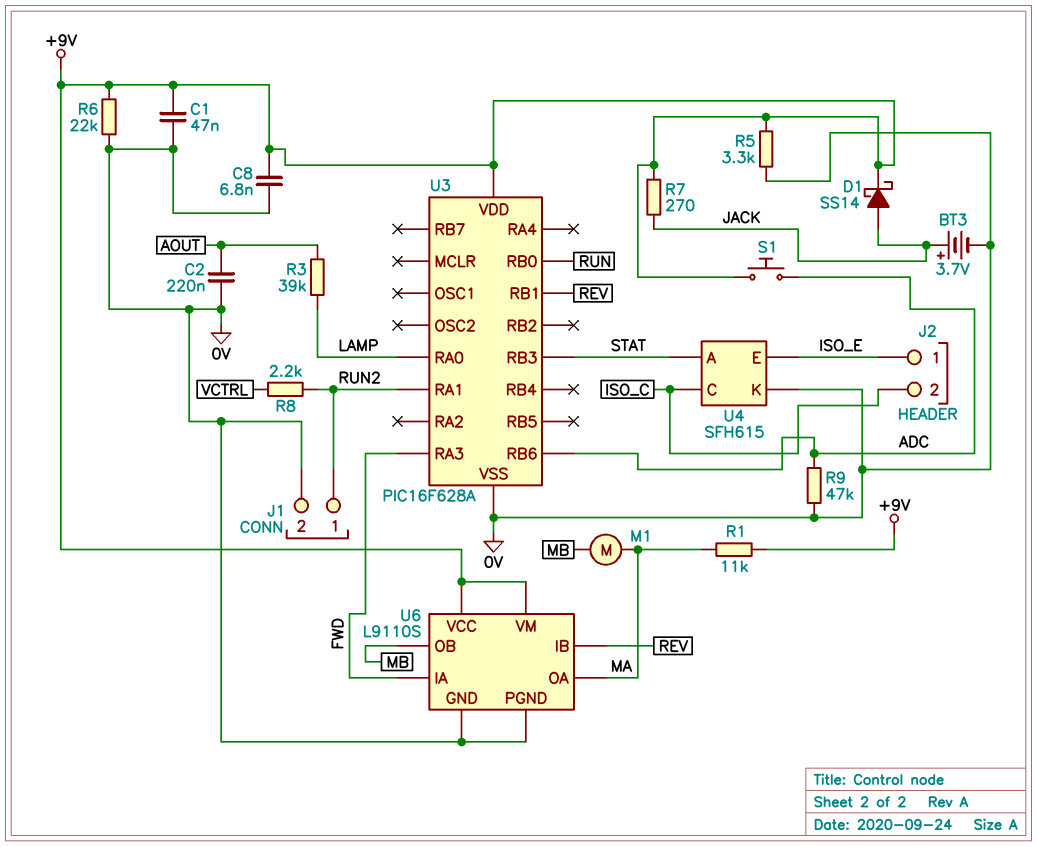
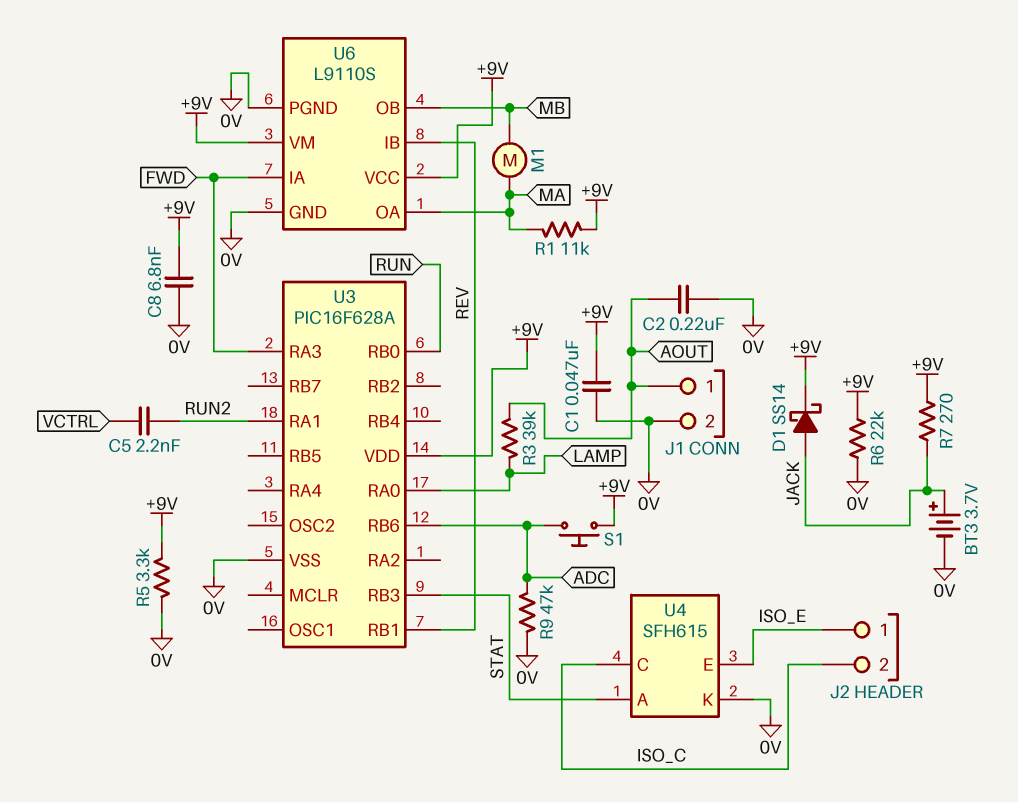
C5: none -> 2.2nF (RUN2, VCTRL)
J1 pin 1: RUN2 -> AOUT
R8: 2.2k (RUN2, VCTRL) -> none

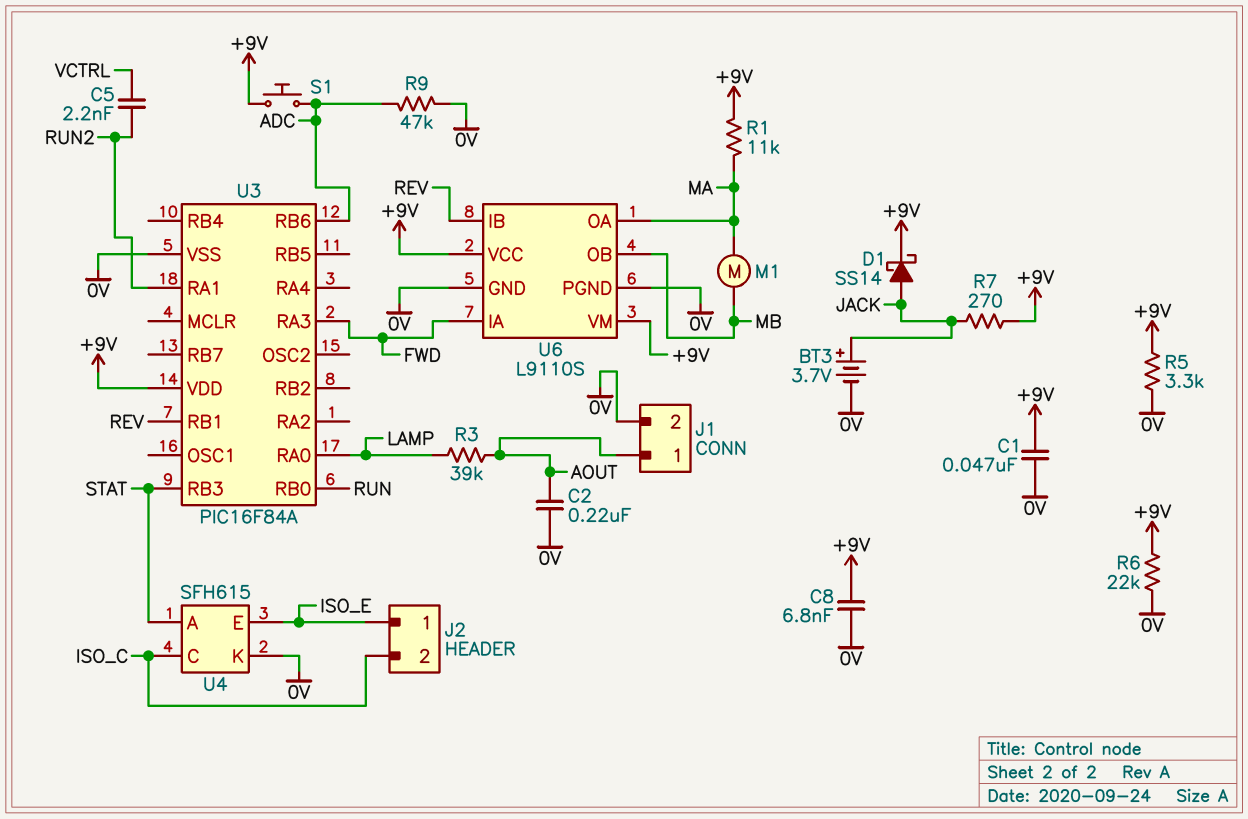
U3: PIC16F628A -> PIC16F84A

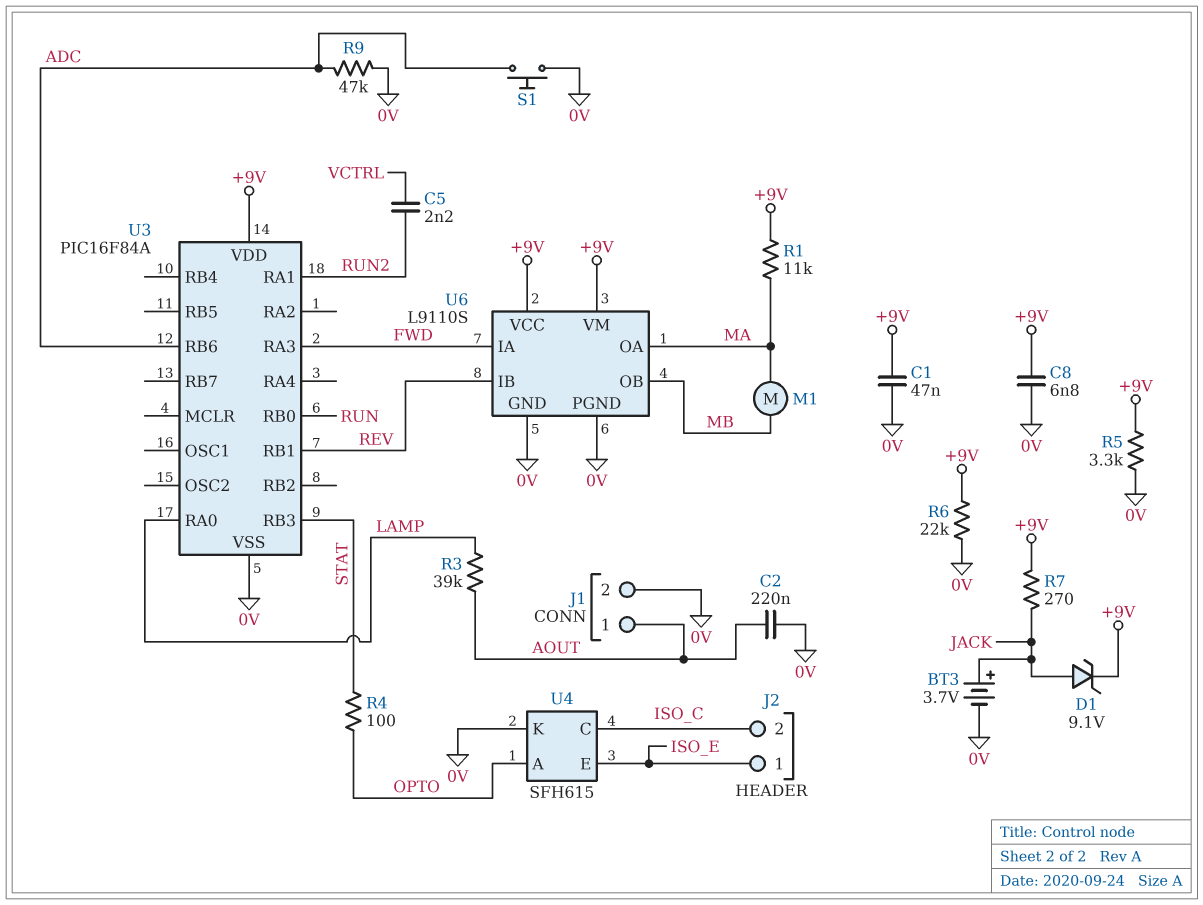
D1: schottky SS14 (A JACK, K +9V) -> zener 9.1V (A JACK, K +9V)
R4: none -> 100 (OPTO, STAT)
S1: button (+9V, ADC) -> button (0V, ADC)
U4 pin A: STAT -> OPTO

